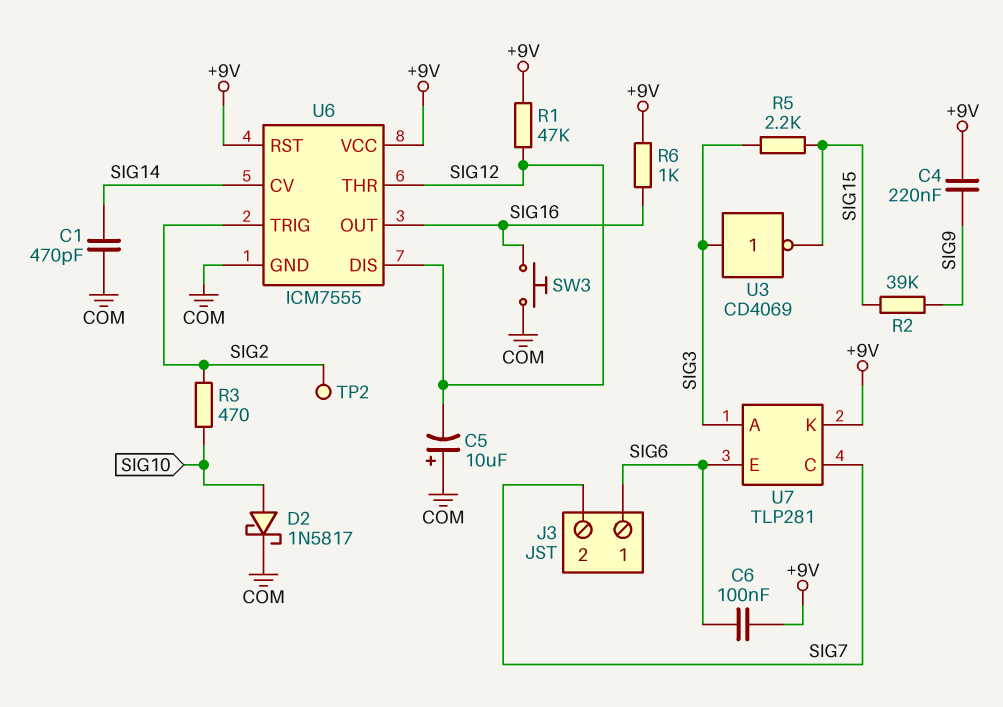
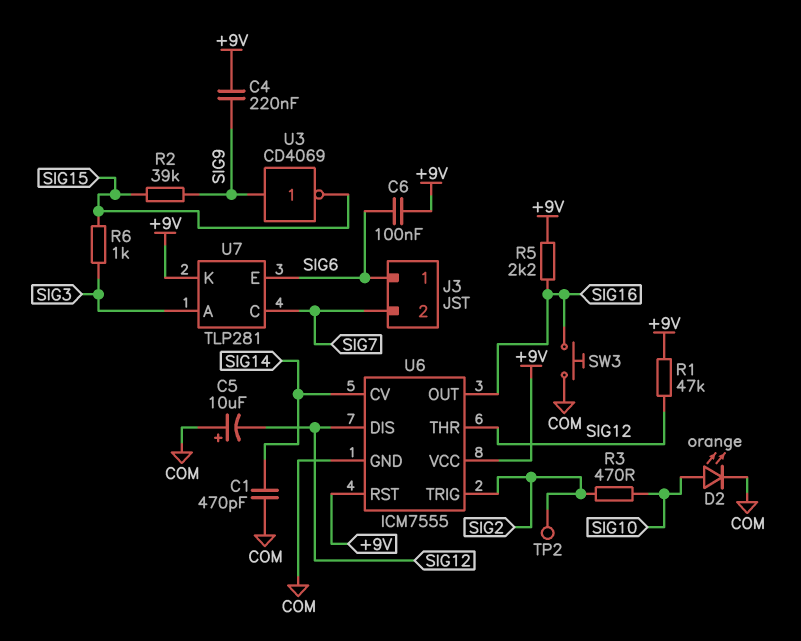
D2: schottky 1N5817 (A SIG10, K COM) -> LED orange (A SIG10, K COM)
R5: 2.2k (SIG3, SIG15) -> 2.2k (+9V, SIG16)
R6: 1k (+9V, SIG16) -> 1k (SIG3, SIG15)
U3: NOT CD4069 (in SIG3, out SIG15) -> NOT CD4069 (in SIG9, out SIG15)

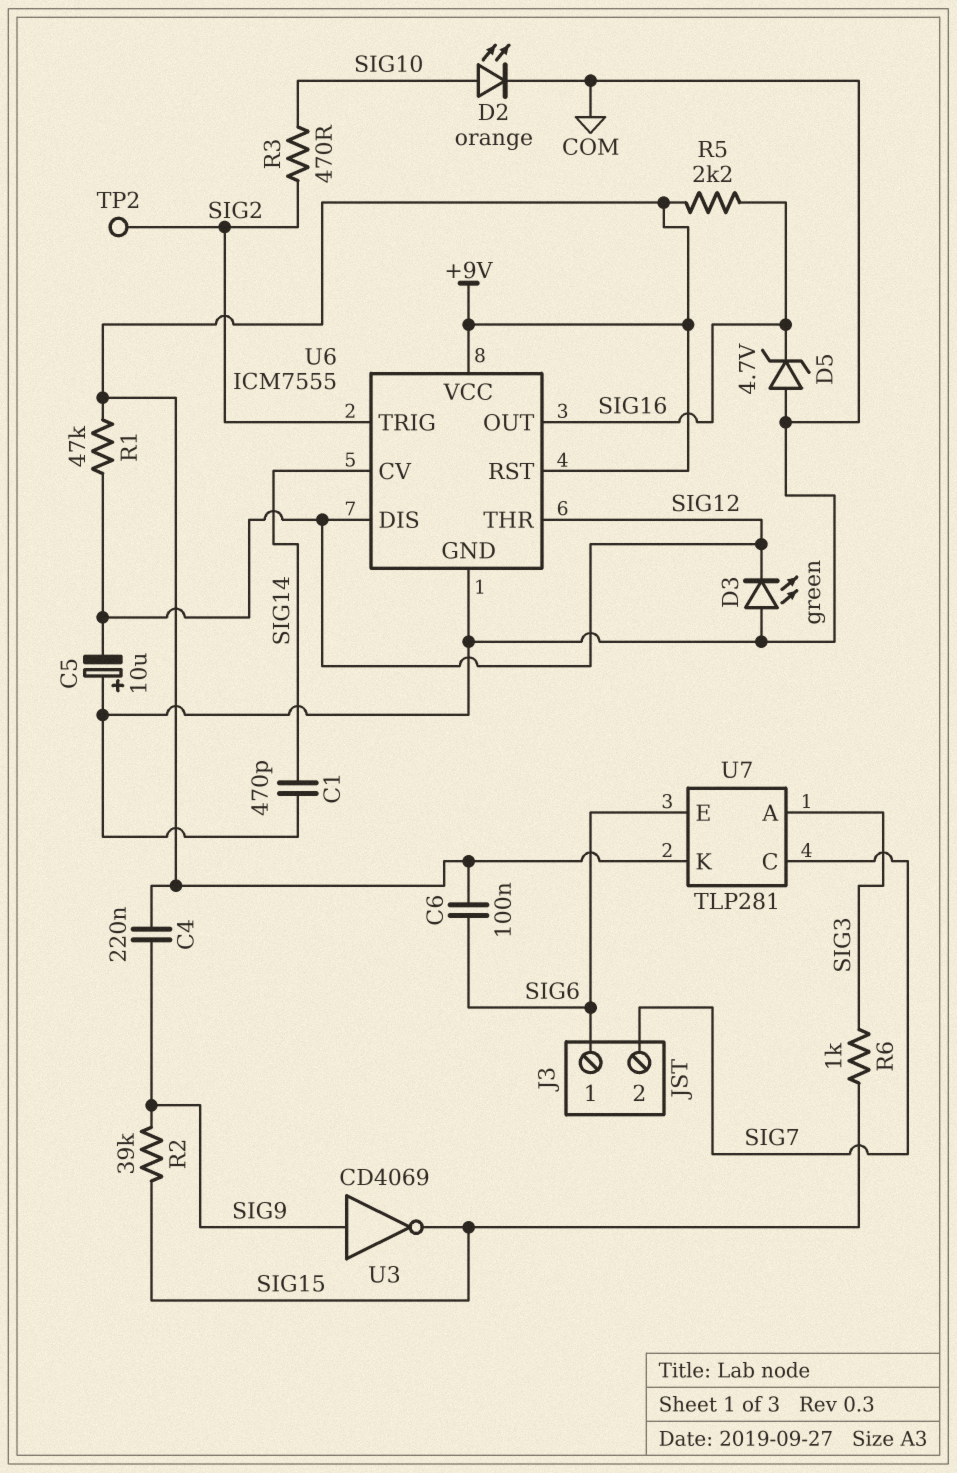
D3: none -> LED green (A COM, K SIG12)
D5: none -> zener 4.7V (A COM, K SIG16)
SW3: button (COM, SIG16) -> none

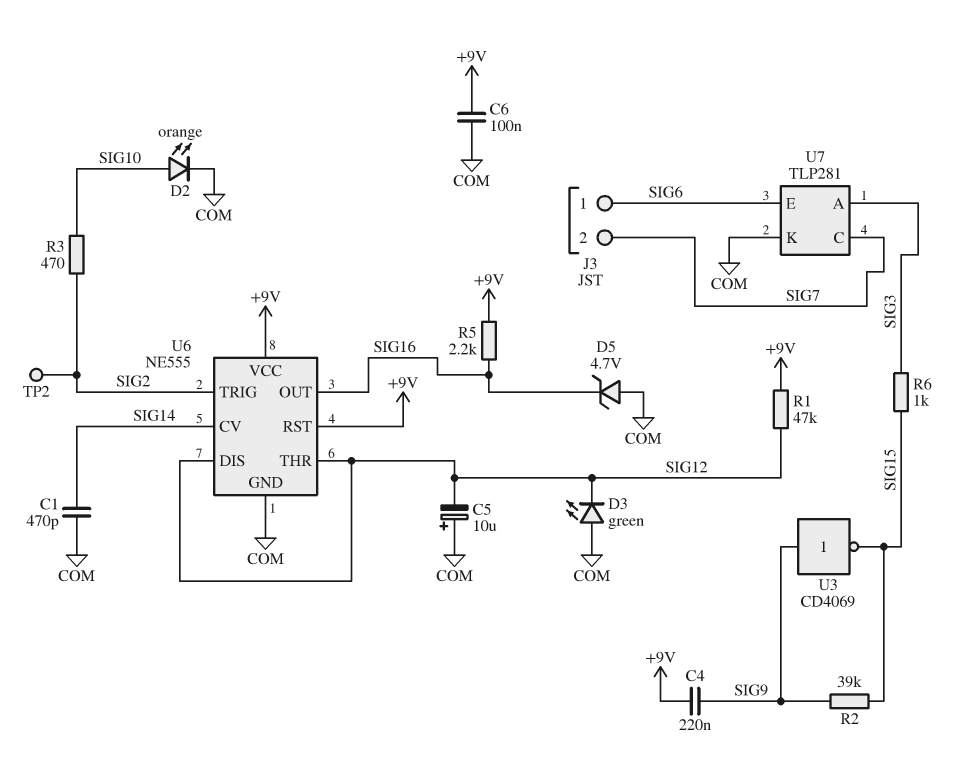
C6: 100nF (+9V, SIG6) -> 100nF (+9V, COM)
U6: ICM7555 -> NE555
U7 pin K: +9V -> COM

